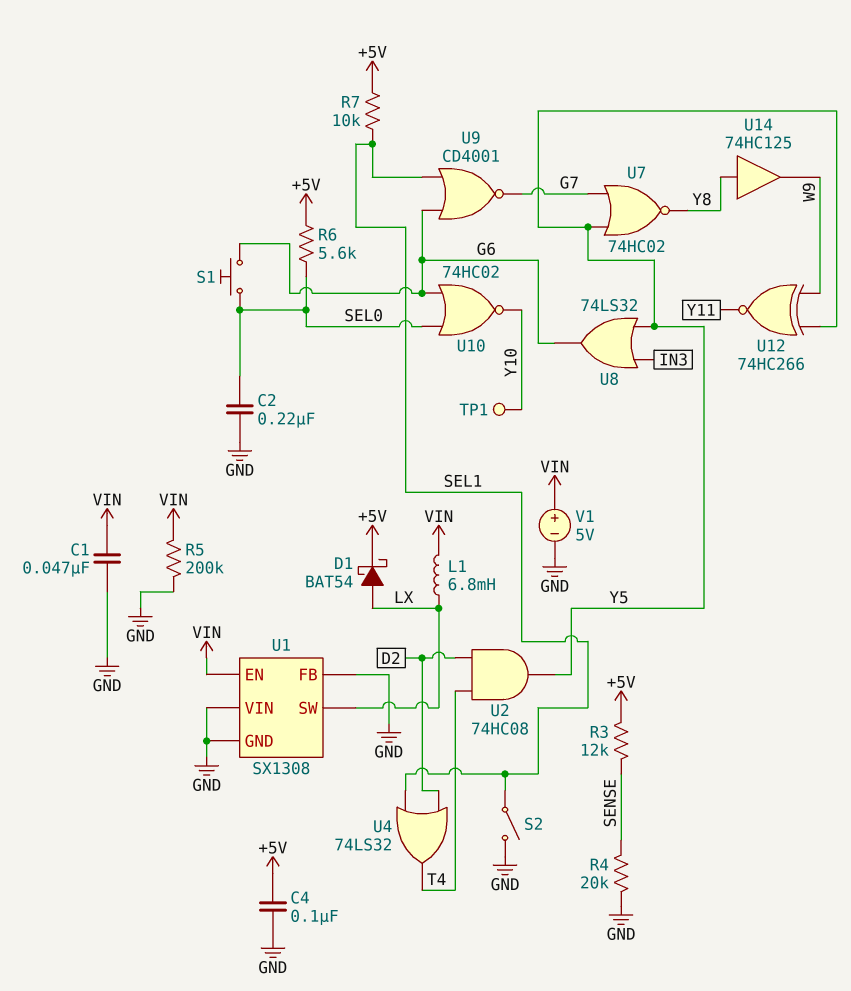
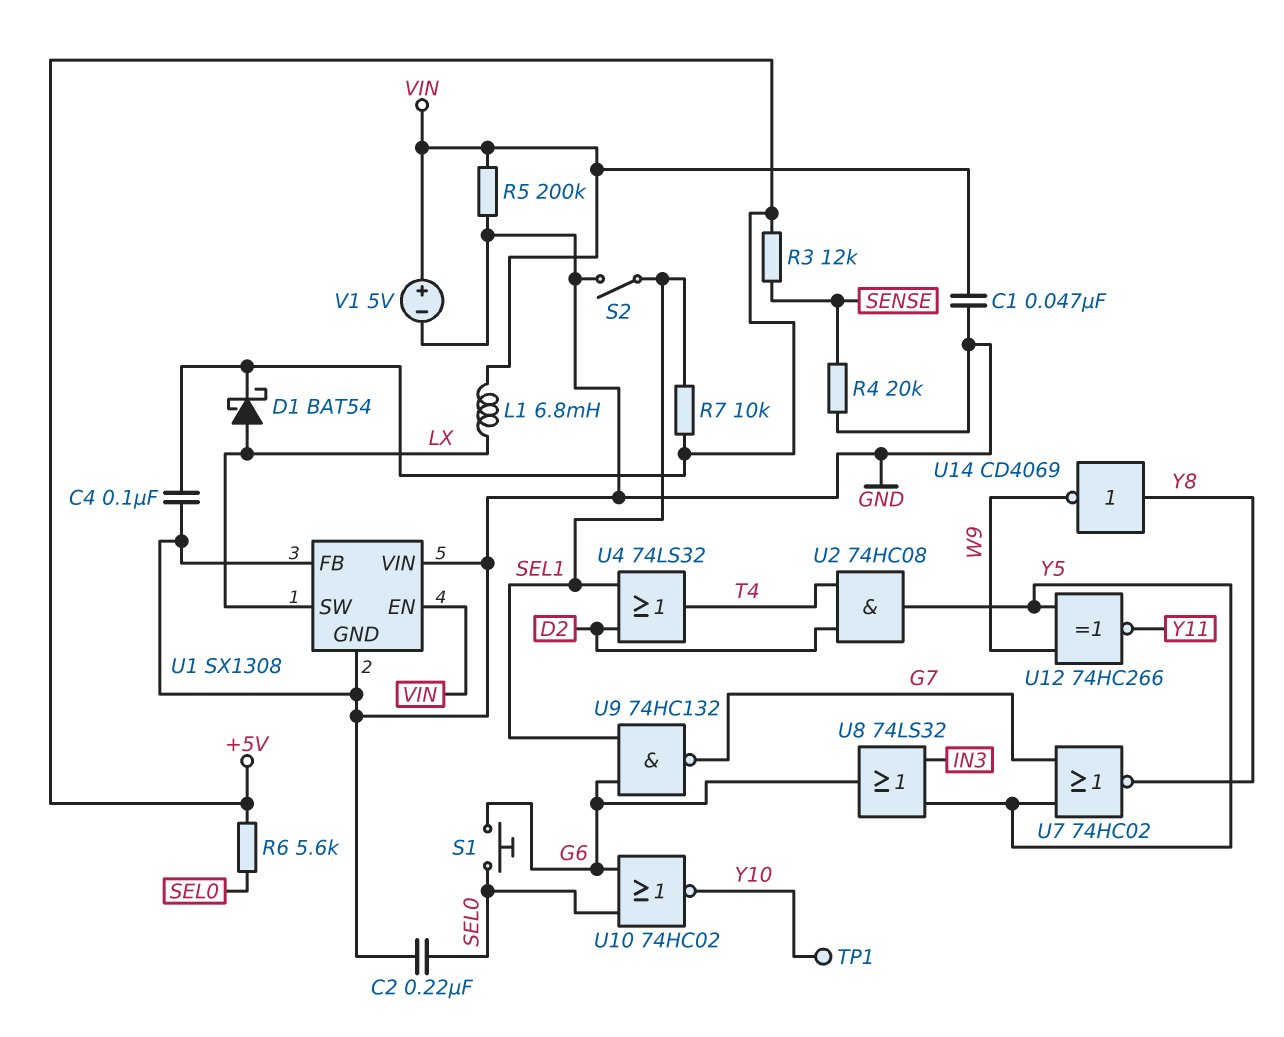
U9: NOR CD4001 (in G6, in SEL1, out G7) -> NAND 74HC132 (in G6, in SEL1, out G7)
U14: buffer 74HC125 (in Y8, out W9) -> NOT CD4069 (in Y8, out W9)

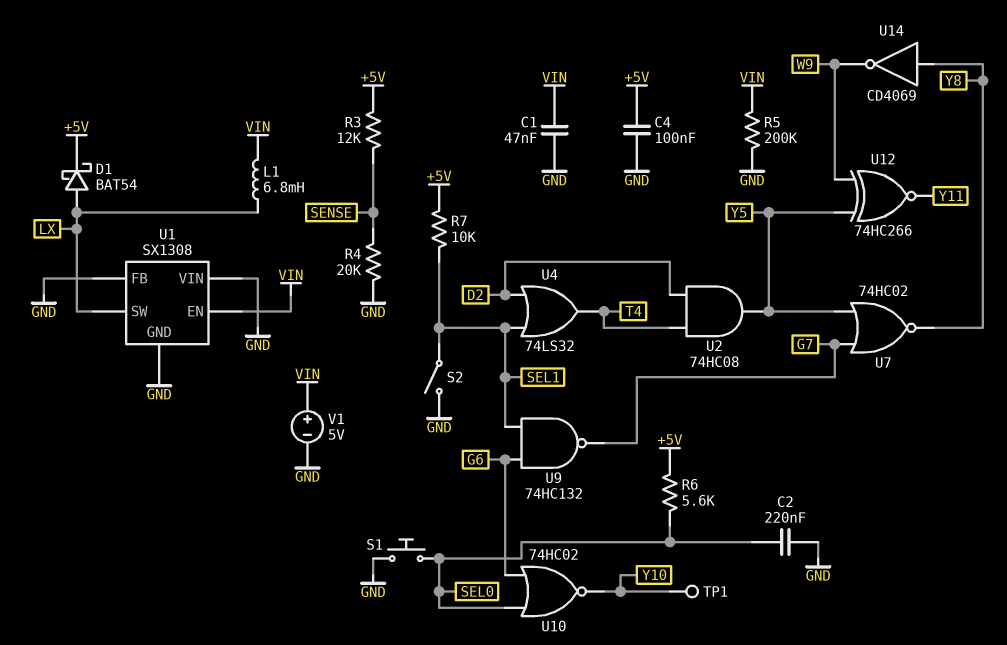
S1: button (G6, SEL0) -> button (GND, SEL0)
U8: OR 74LS32 (in IN3, in Y5, out G6) -> none

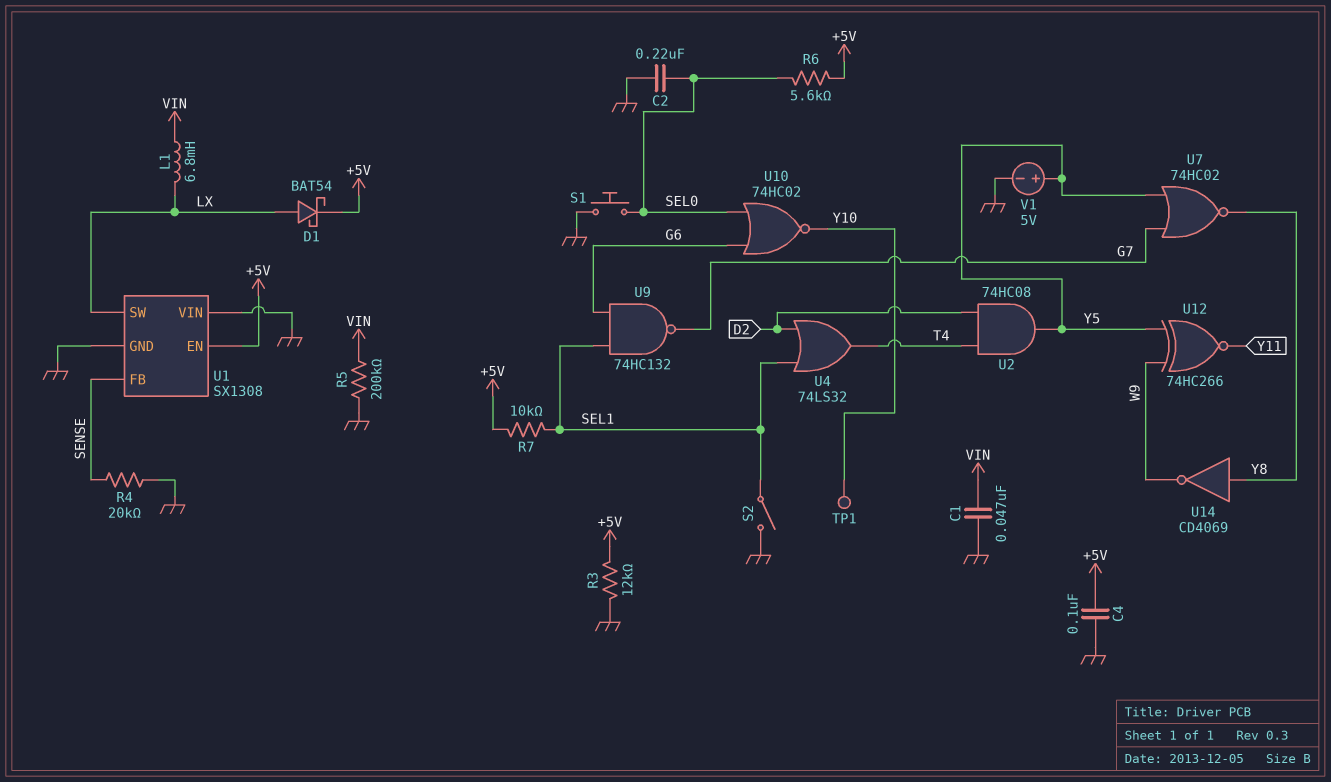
R3: 12k (+5V, SENSE) -> 12k (+5V, GND)
U1 pin EN: VIN -> +5V
U1 pin FB: GND -> SENSE
V1: 5V (plus VIN, minus GND) -> 5V (plus Y5, minus GND)

